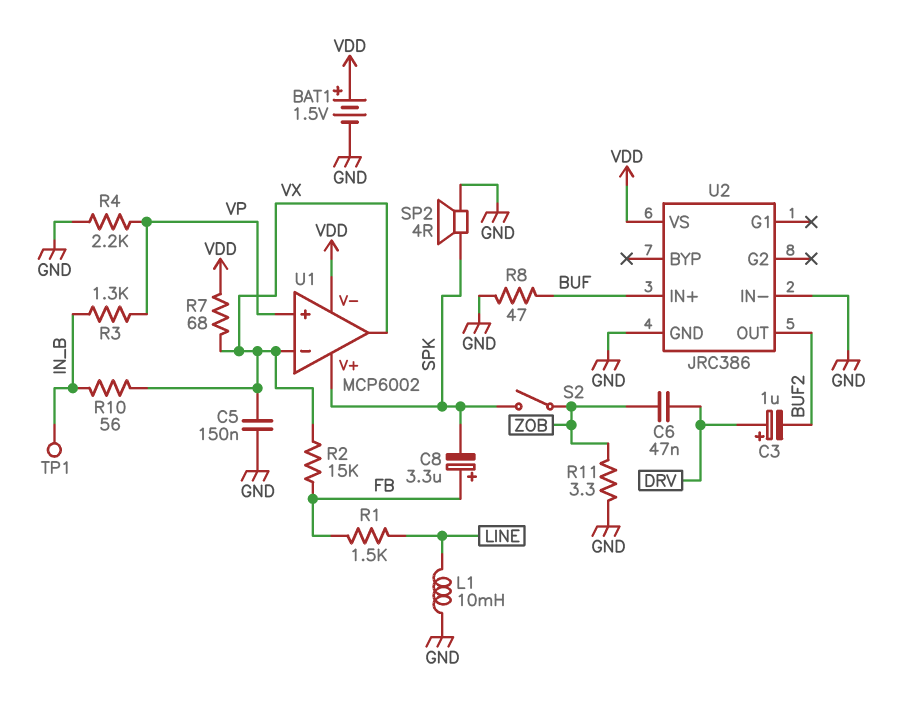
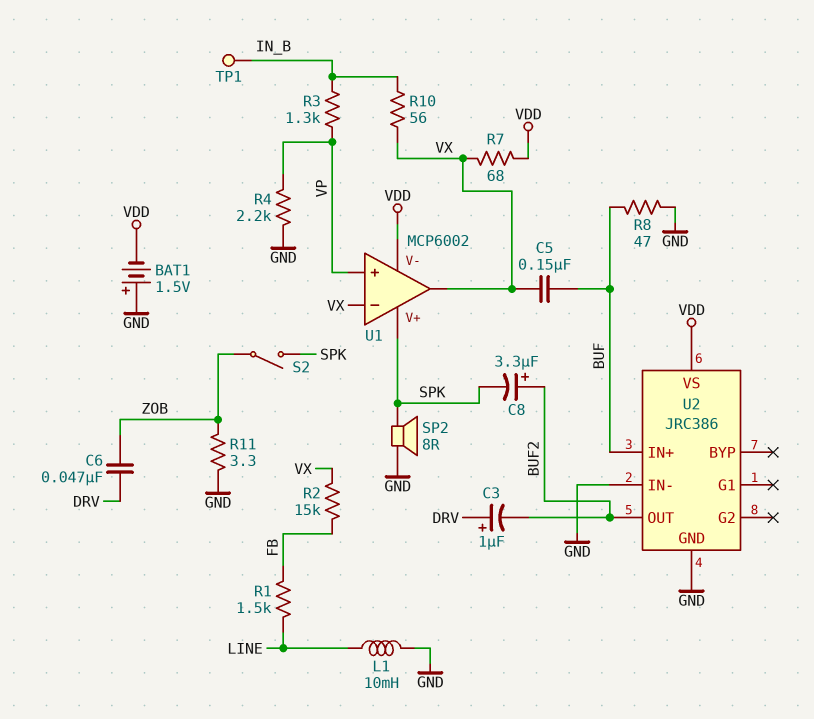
BAT1: 1.5V (plus VDD, minus GND) -> 1.5V (plus GND, minus VDD)
C5: 150nF (GND, VX) -> 150nF (BUF, VX)
C8: 3.3uF (plus FB, minus SPK) -> 3.3uF (plus BUF2, minus SPK)
SP2: speaker 4R (GND, SPK) -> speaker 8R (GND, SPK)

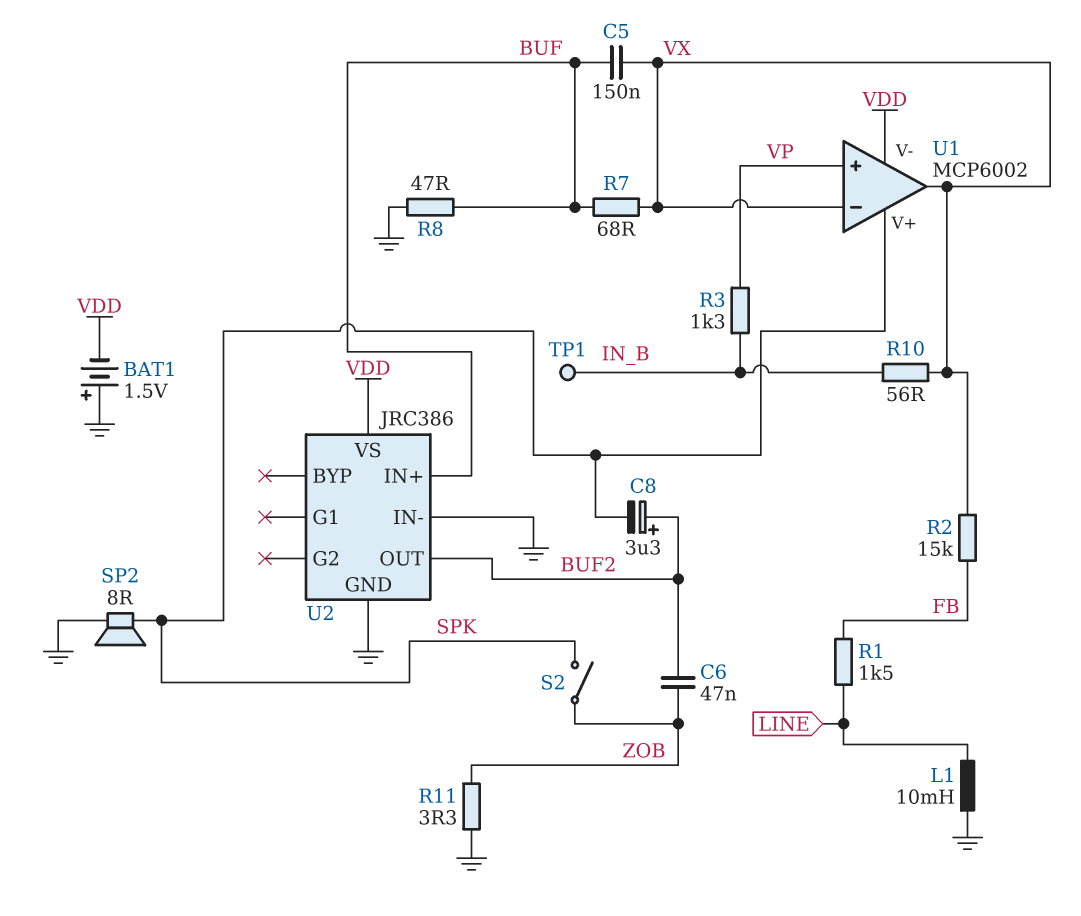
C3: 1uF (plus DRV, minus BUF2) -> none
C6: 47nF (DRV, ZOB) -> 47nF (BUF2, ZOB)
R4: 2.2k (GND, VP) -> none
R7: 68 (VDD, VX) -> 68 (BUF, VX)

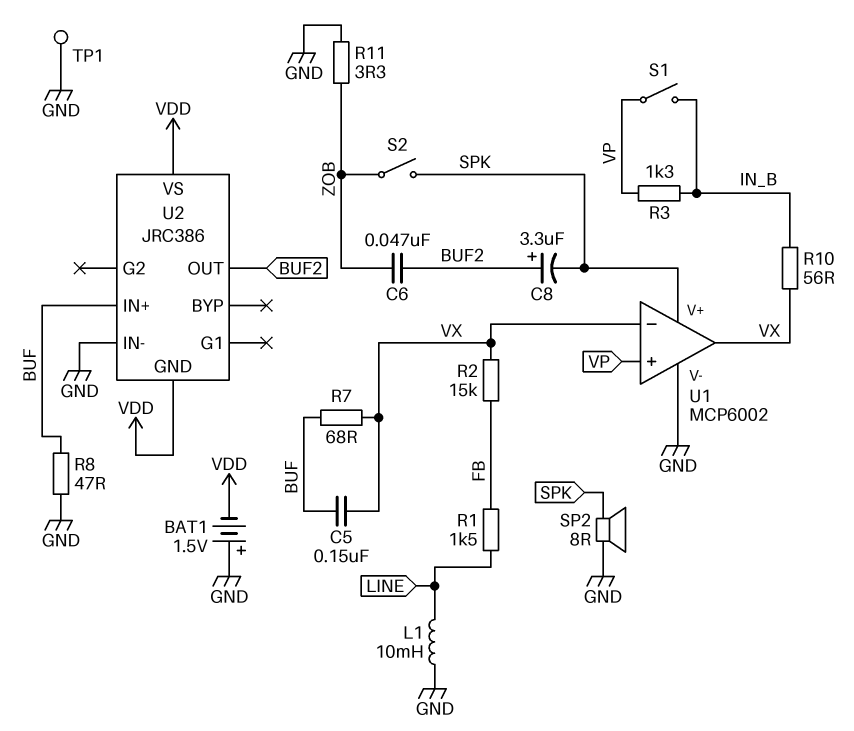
S1: none -> switch (IN_B, VP)
TP1: test point (IN_B) -> test point (GND)
U1 pin V-: VDD -> GND
U2 pin GND: GND -> VDD

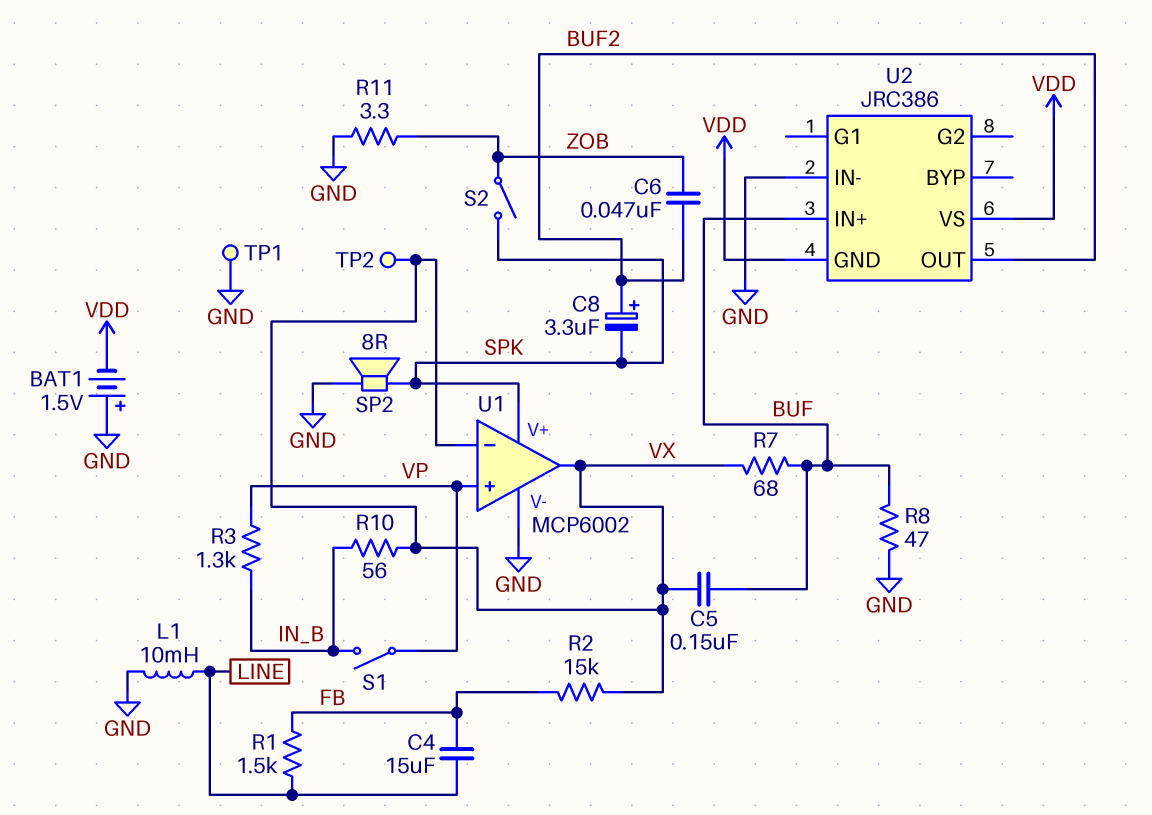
C4: none -> 15uF (FB, LINE)
TP2: none -> test point (VX)

